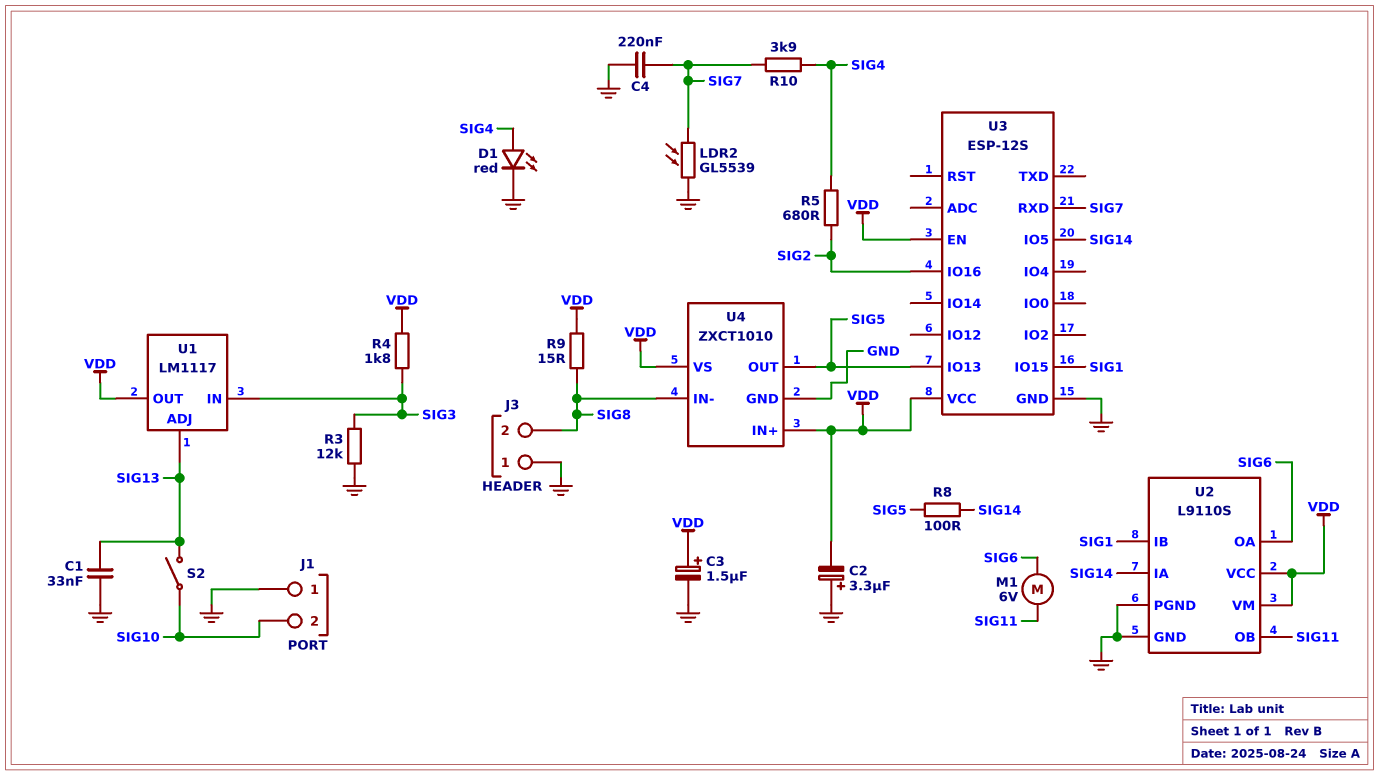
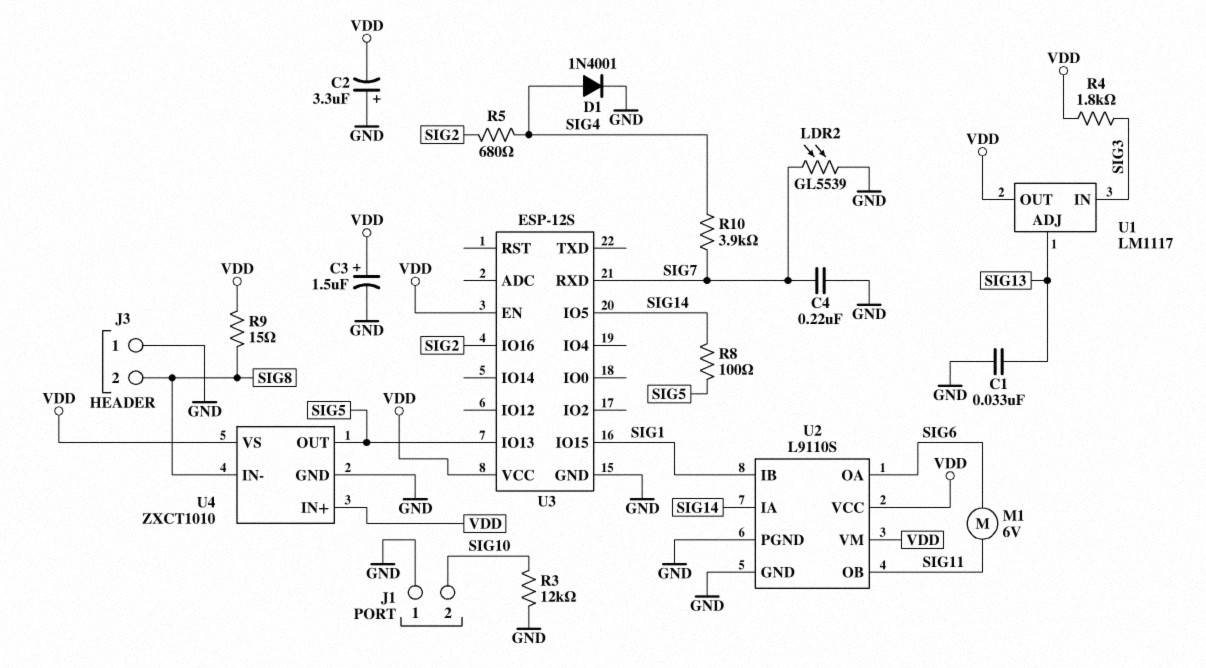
D1: LED red (A SIG4, K GND) -> diode 1N4001 (A SIG4, K GND)
R3: 12k (GND, SIG3) -> 12k (GND, SIG10)
S2: switch (SIG10, SIG13) -> none

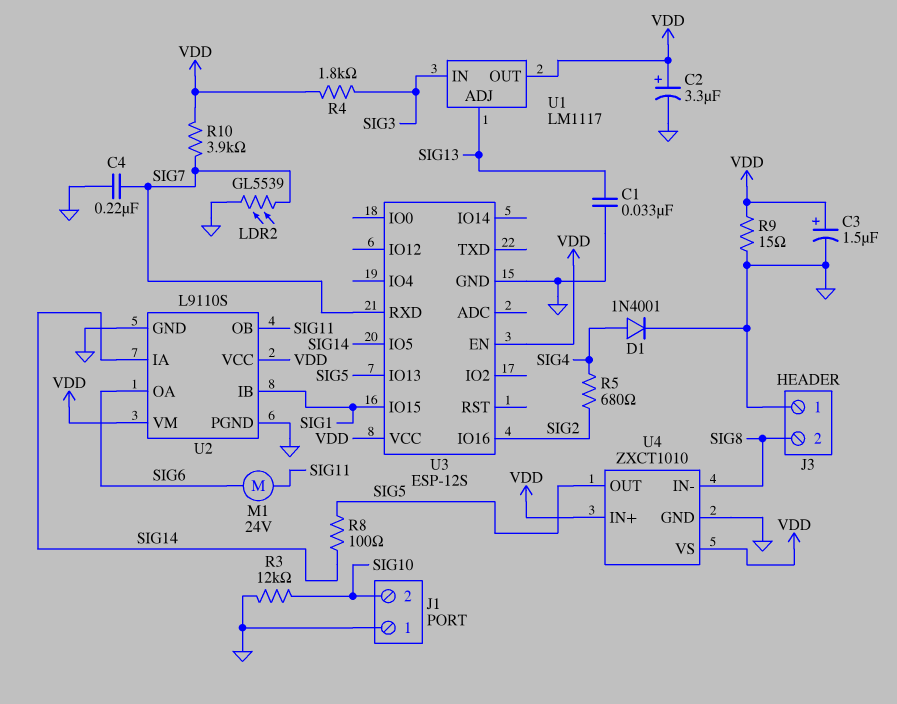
C2: 3.3uF (plus GND, minus VDD) -> 3.3uF (plus VDD, minus GND)
M1: motor 6V (SIG6, SIG11) -> motor 24V (SIG6, SIG11)
R9: 15 (SIG8, VDD) -> 15 (GND, VDD)
R10: 3.9k (SIG4, SIG7) -> 3.9k (SIG7, VDD)

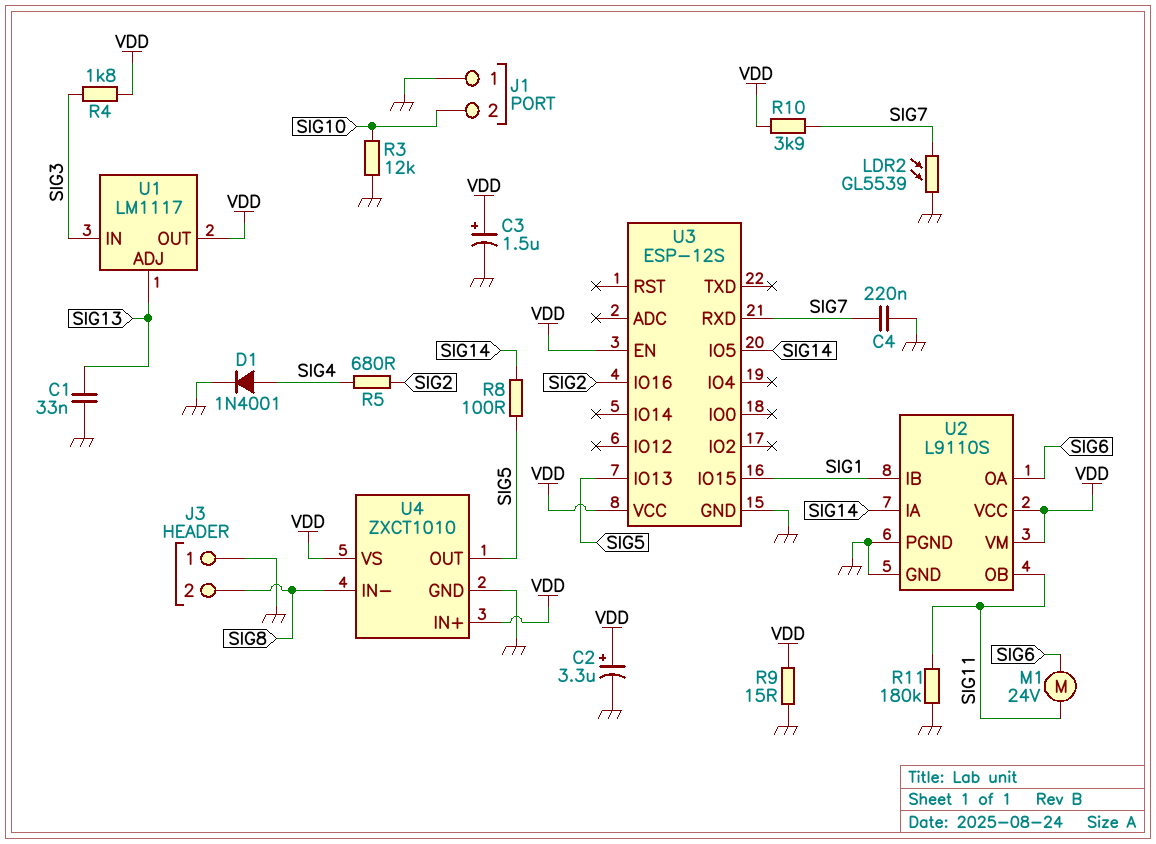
R11: none -> 180k (GND, SIG11)

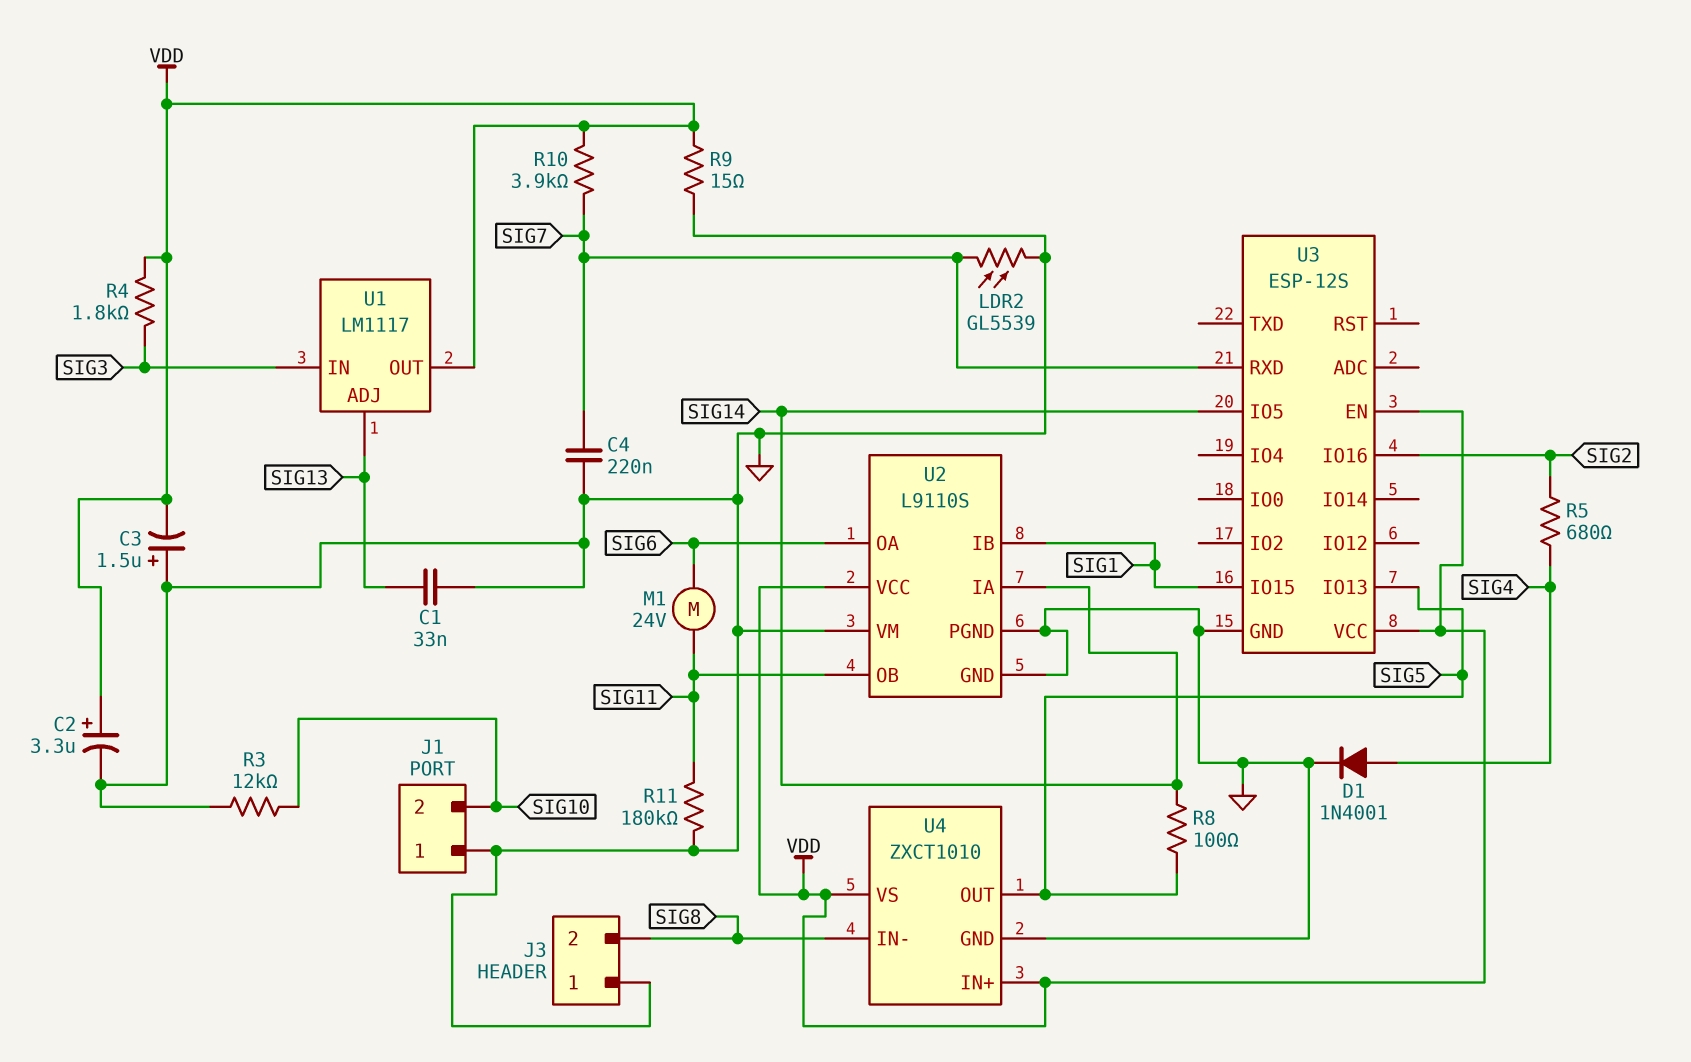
C3: 1.5uF (plus VDD, minus GND) -> 1.5uF (plus GND, minus VDD)
U2 pin VM: VDD -> GND

